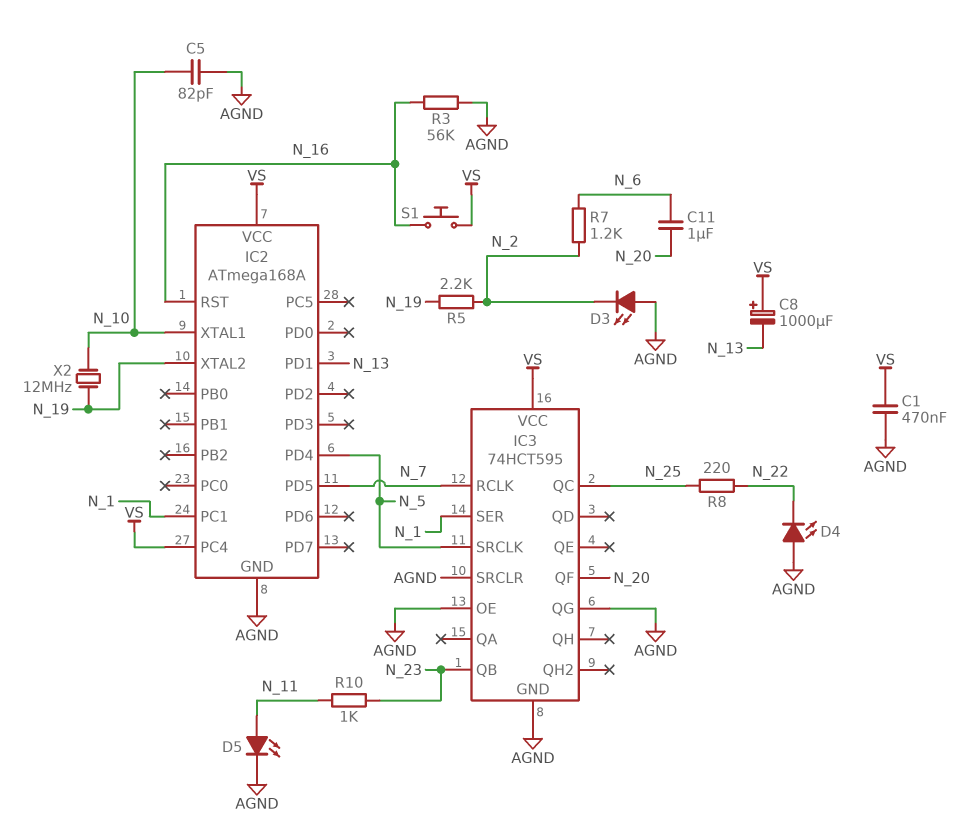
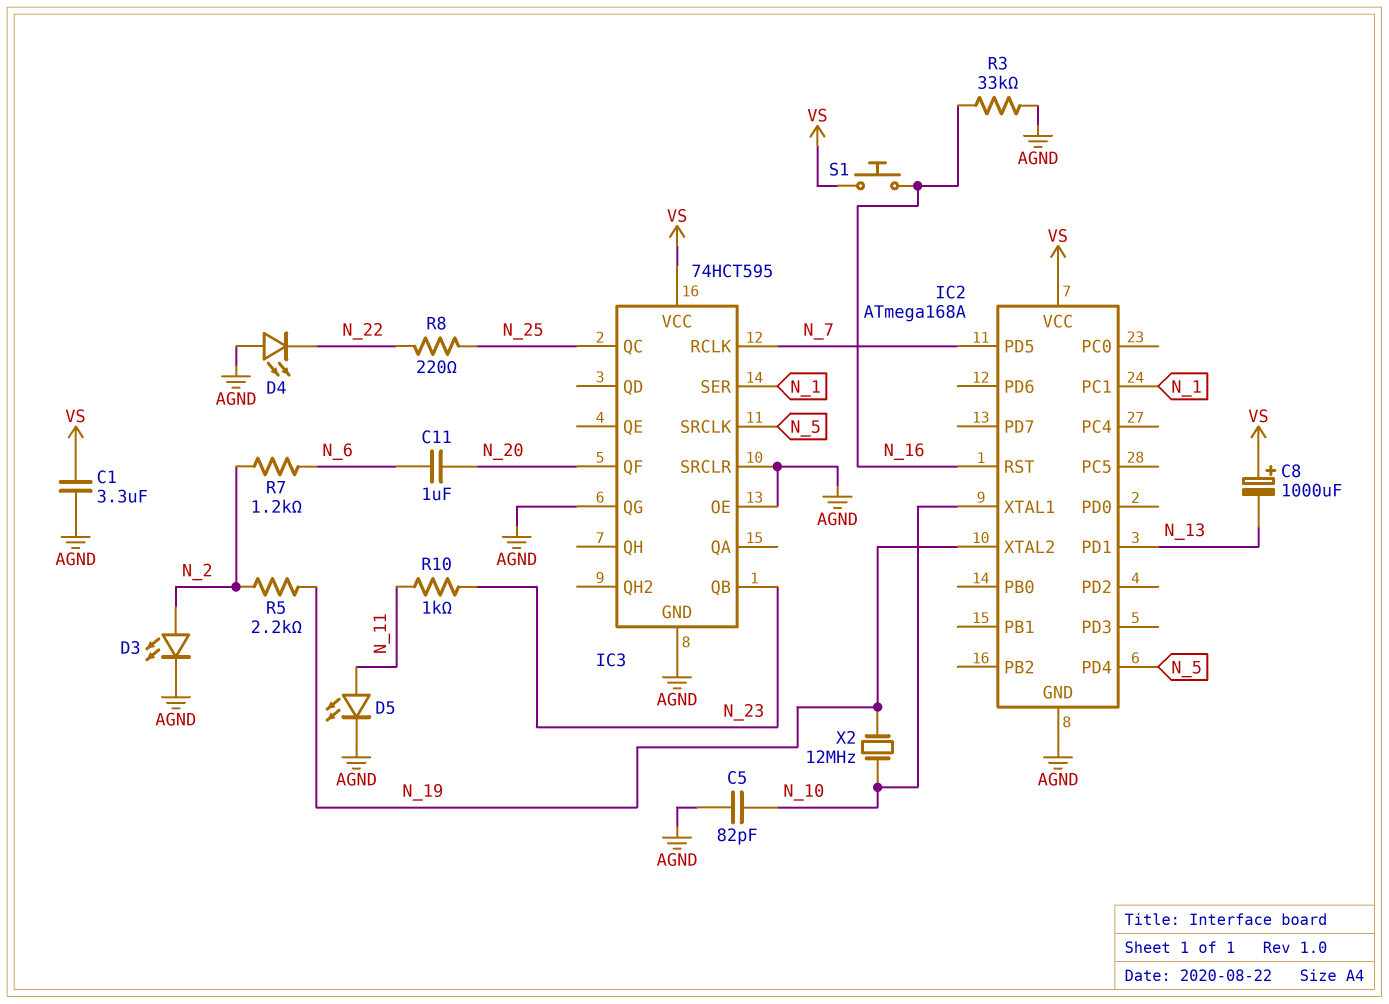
C1: 470nF (AGND, VS) -> 3.3uF (AGND, VS)
D3: LED (A AGND, K N_2) -> LED (A N_2, K AGND)
IC2 pin PC4: VS -> none
R3: 56k (AGND, N_16) -> 33k (AGND, N_16)

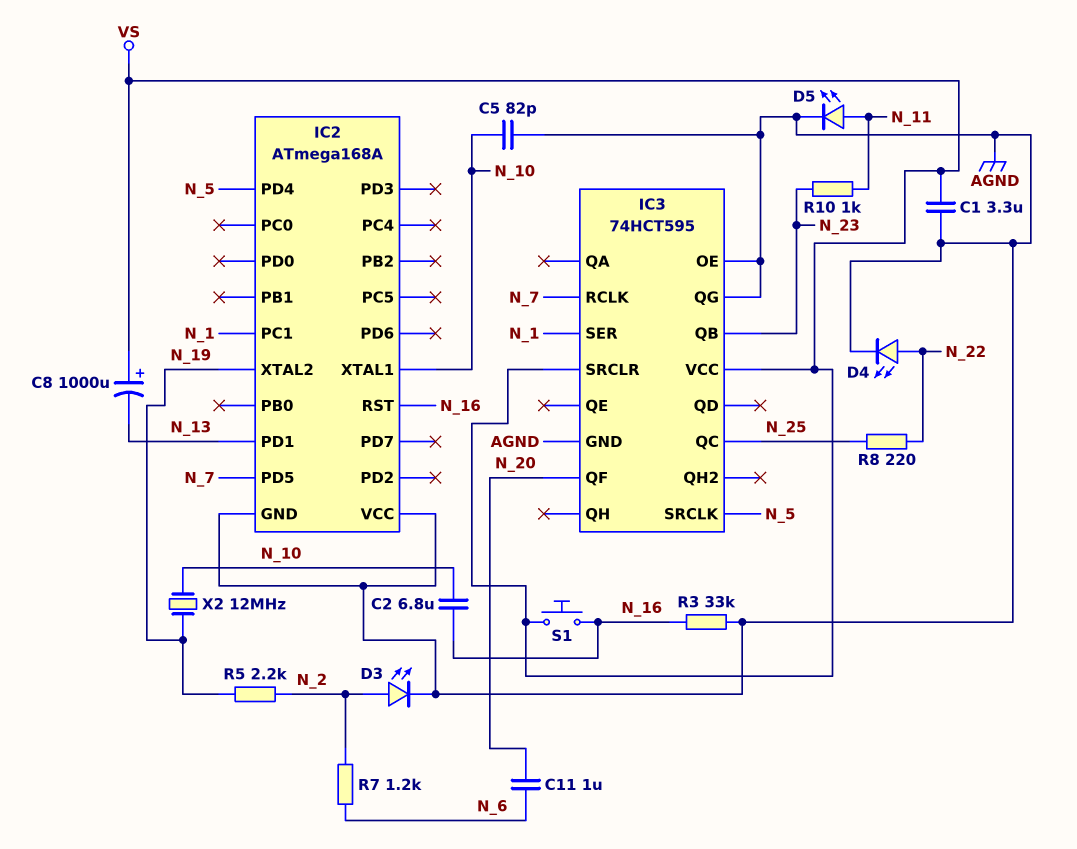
C2: none -> 6.8uF (N_10, N_16)
D4: LED (A AGND, K N_22) -> LED (A N_22, K AGND)
IC2 pin VCC: VS -> AGND
IC3 pin SRCLR: AGND -> VS

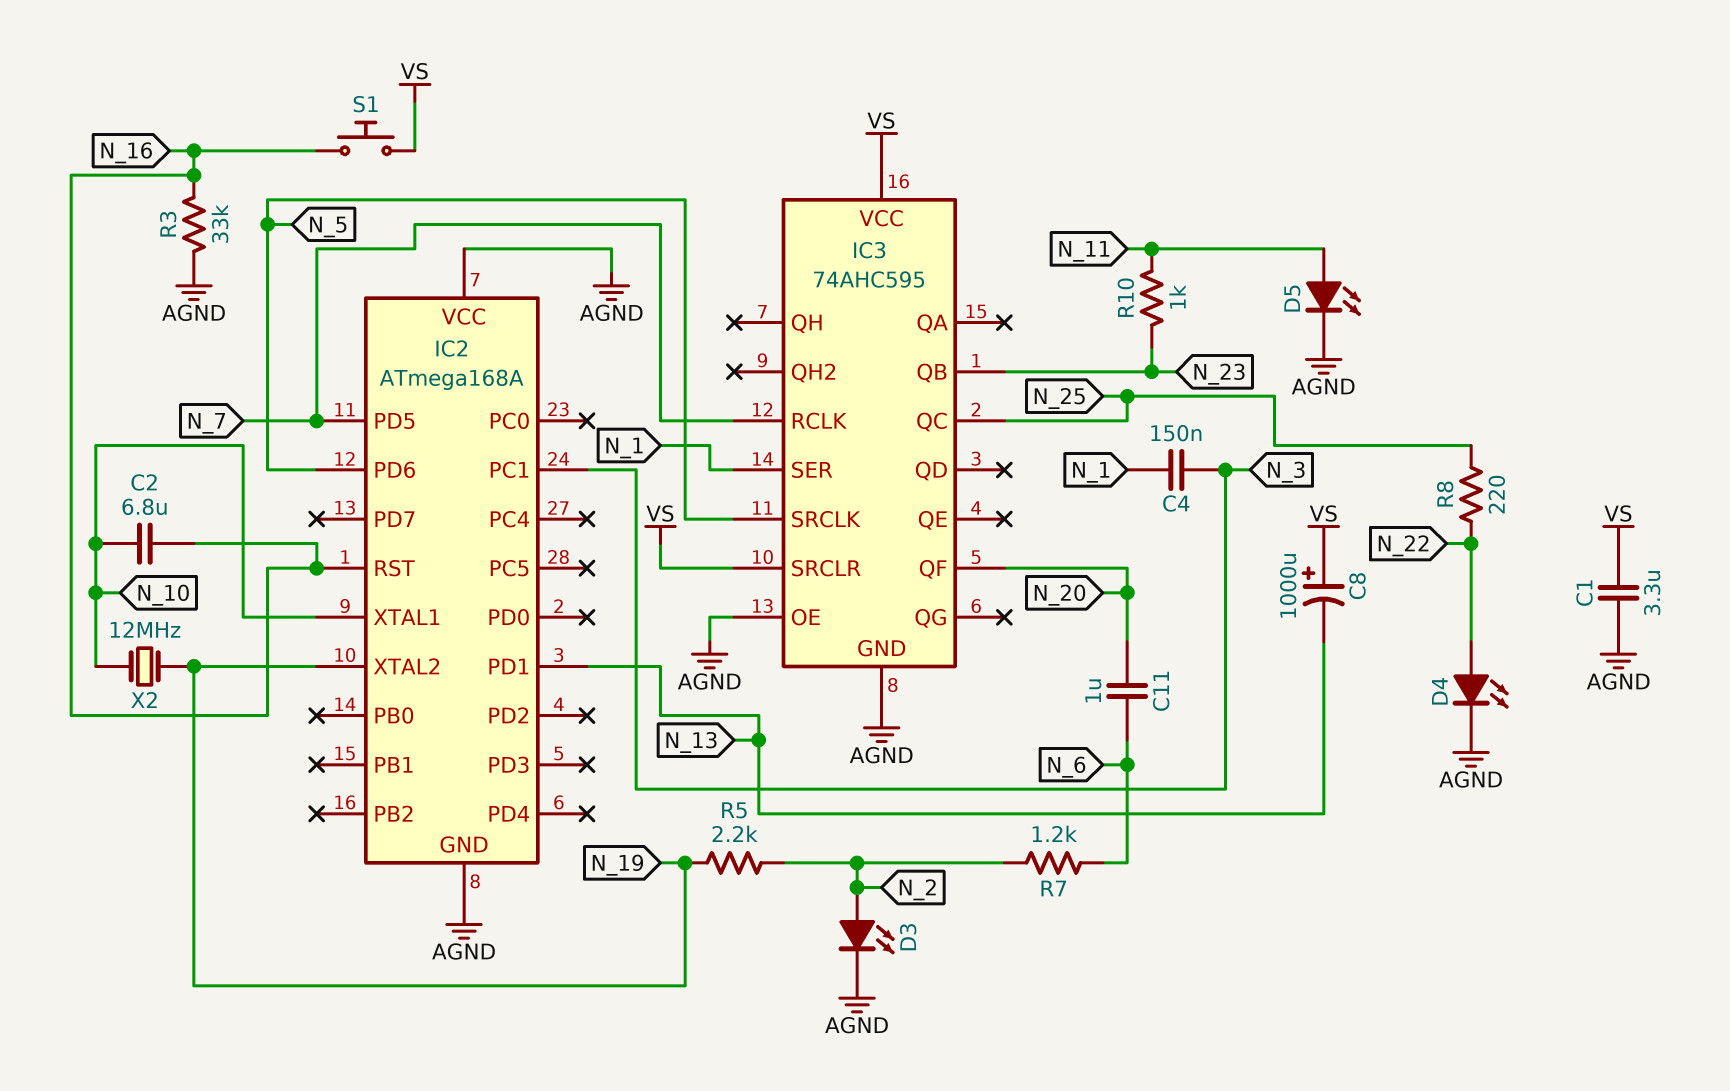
C4: none -> 150nF (N_1, N_3)
C5: 82pF (AGND, N_10) -> none
IC2 pin PC1: N_1 -> N_3
IC2 pin PD4: N_5 -> none
IC2 pin PD6: none -> N_5
IC3: 74HCT595 -> 74AHC595
IC3 pin QG: AGND -> none

